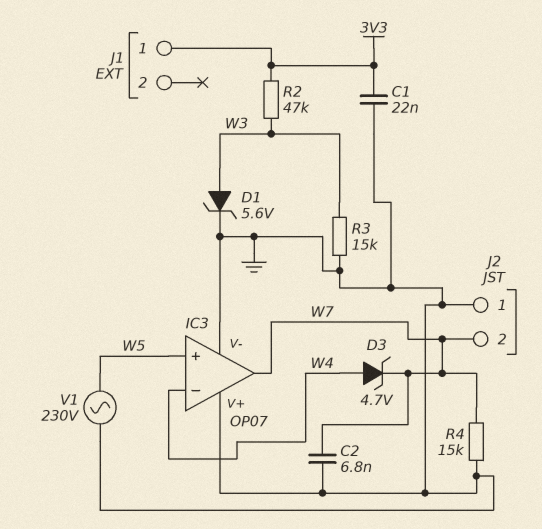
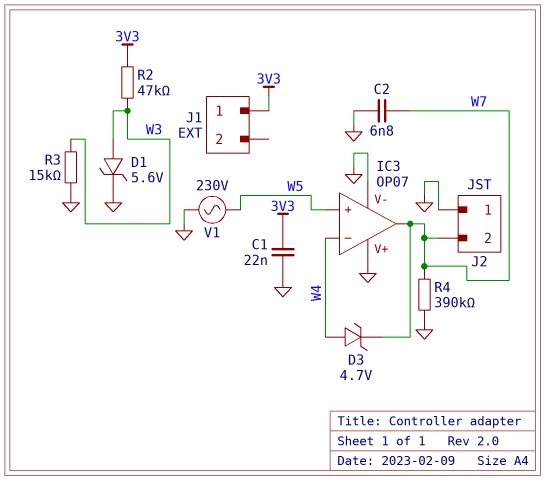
R4: 15k (GND, W7) -> 390k (GND, W7)

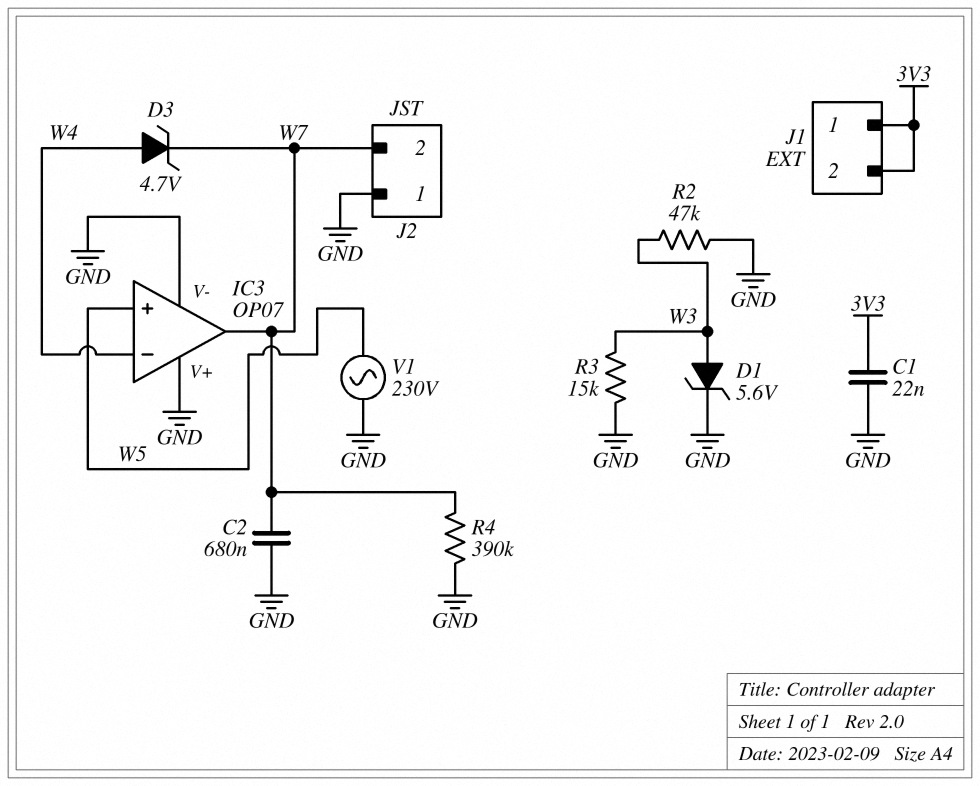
C2: 6.8nF (GND, W7) -> 680nF (GND, W7)
J1 pin 2: none -> 3V3
R2: 47k (3V3, W3) -> 47k (GND, W3)

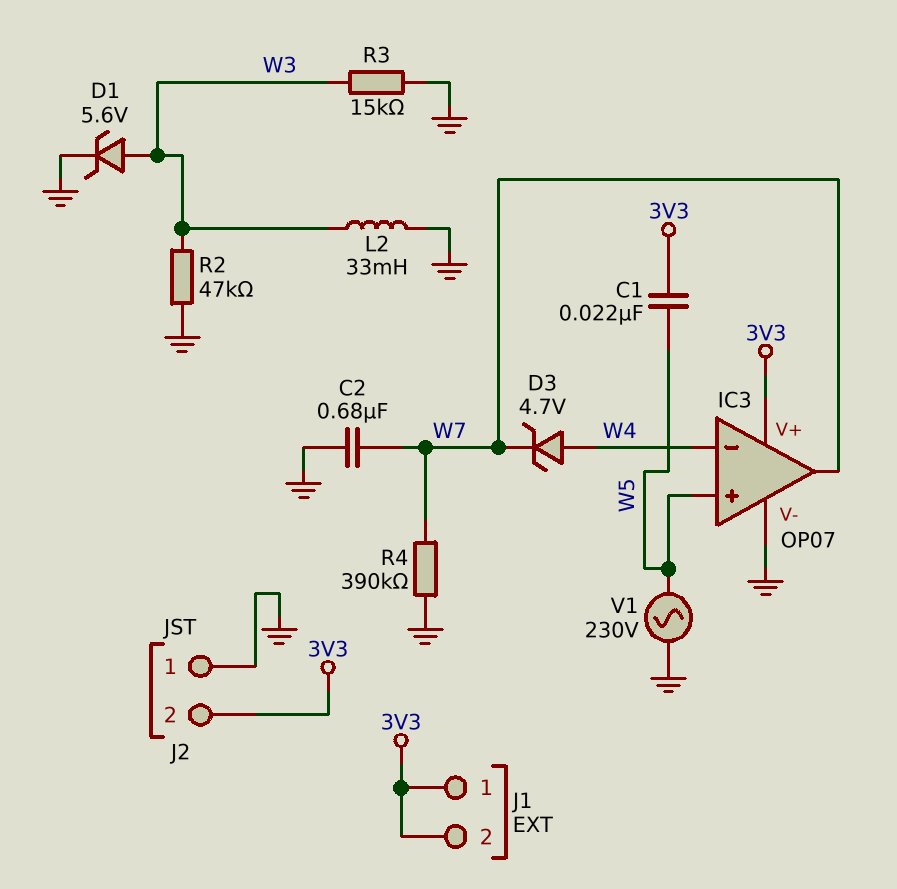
C1: 22nF (3V3, GND) -> 22nF (3V3, W5)
IC3 pin V+: GND -> 3V3
J2 pin 2: W7 -> 3V3
L2: none -> 33mH (GND, W3)

